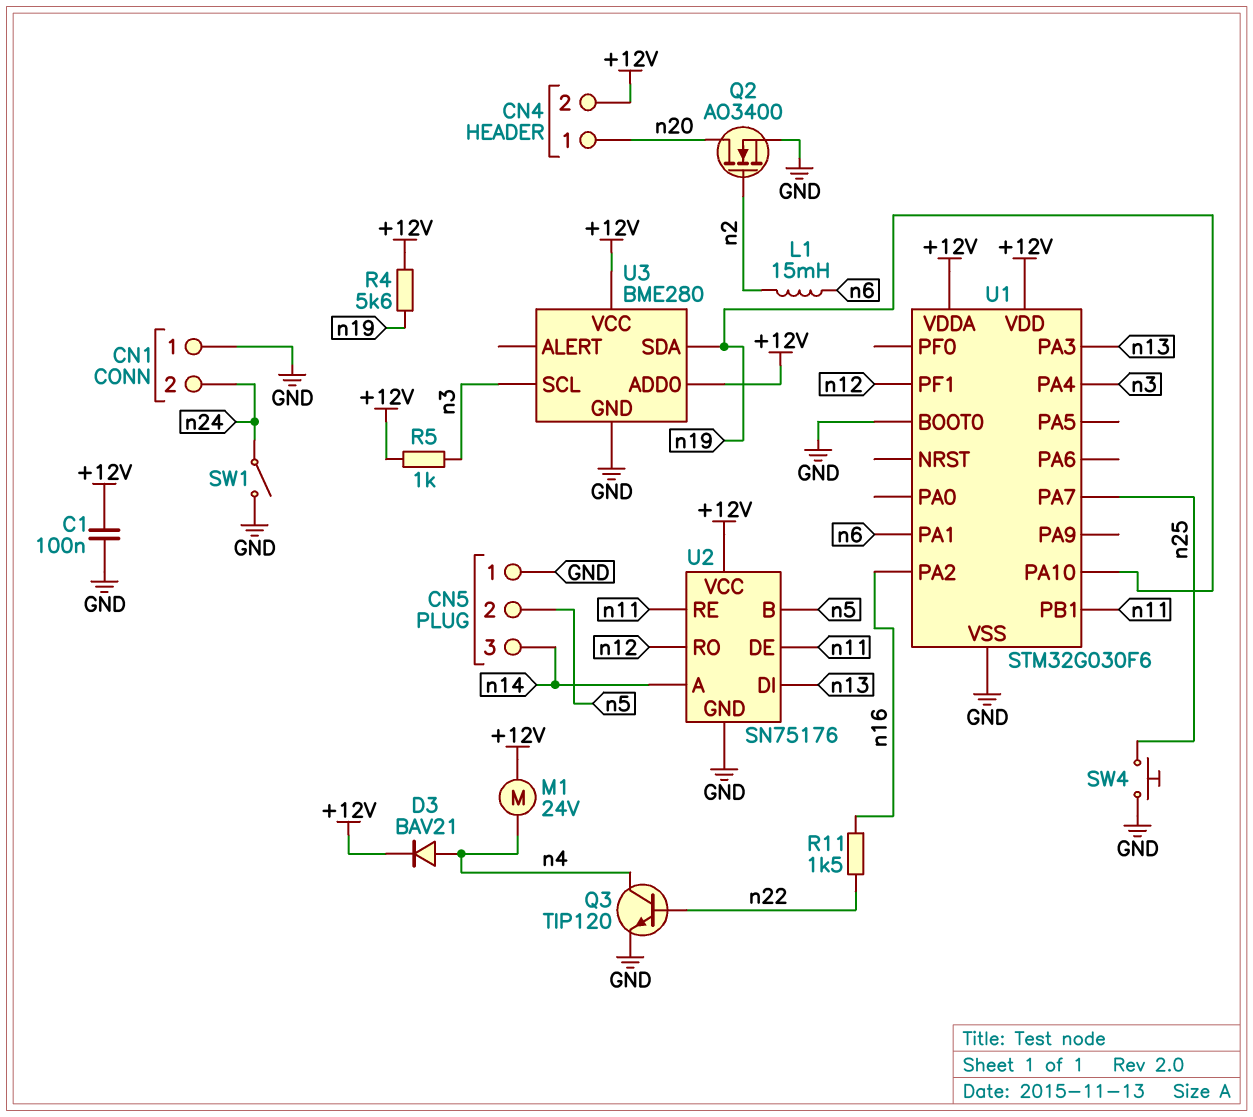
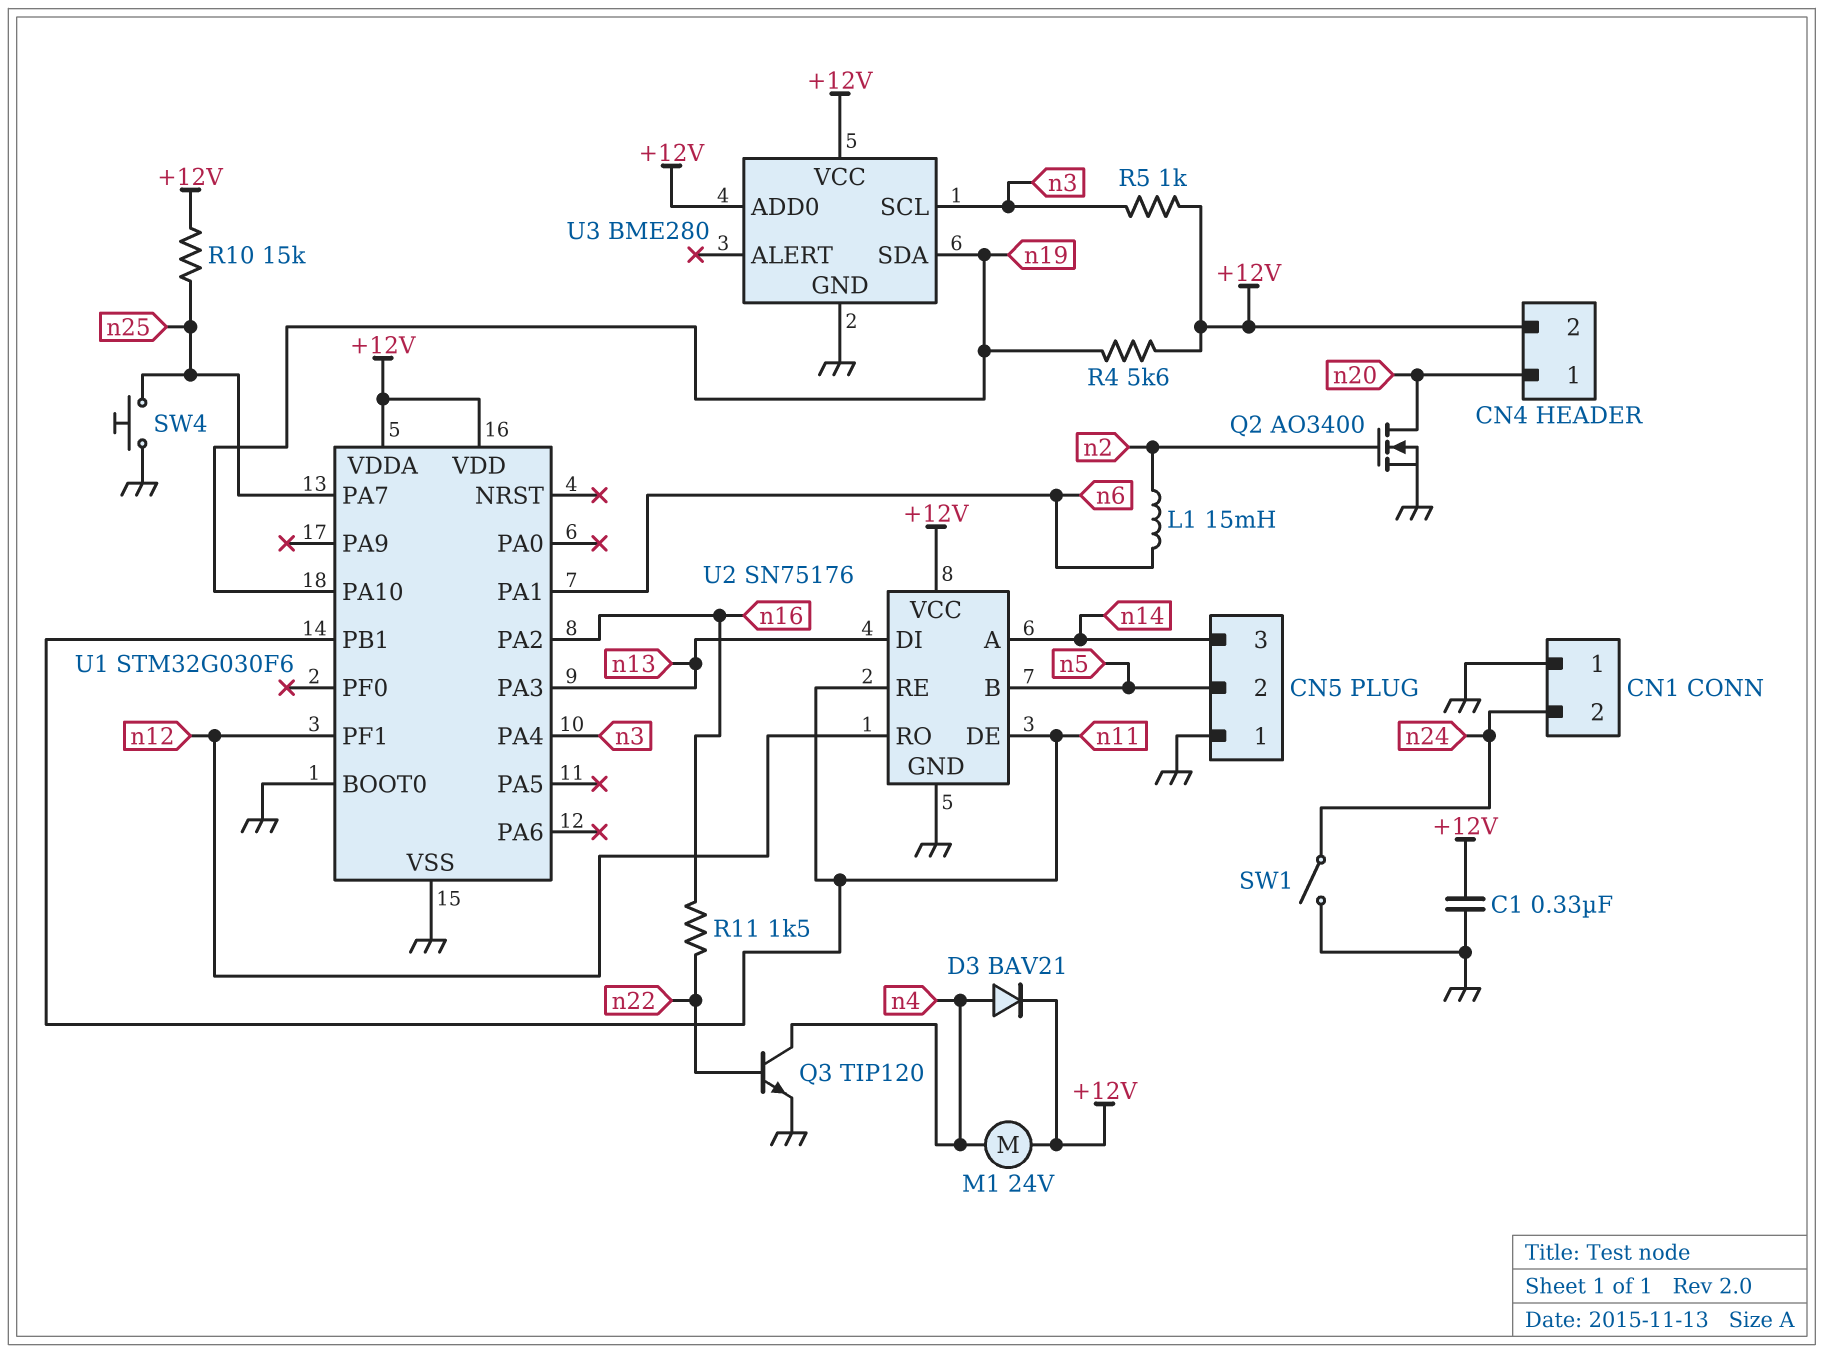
C1: 100nF (+12V, GND) -> 330nF (+12V, GND)
R10: none -> 15k (+12V, n25)

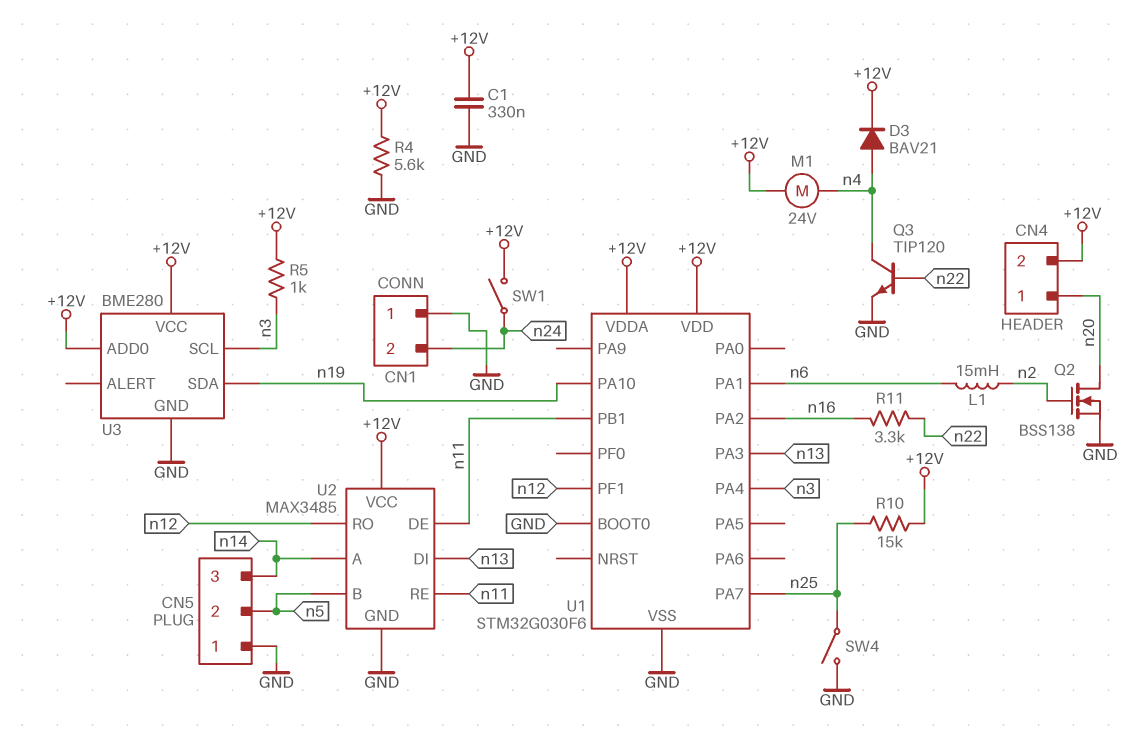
Q2: NMOS AO3400 (G n2, D n20, S GND) -> NMOS BSS138 (G n2, D n20, S GND)
R4: 5.6k (+12V, n19) -> 5.6k (+12V, GND)
R11: 1.5k (n16, n22) -> 3.3k (n16, n22)
SW1: switch (GND, n24) -> switch (+12V, n24)
SW4: button (GND, n25) -> switch (GND, n25)
U2: SN75176 -> MAX3485

